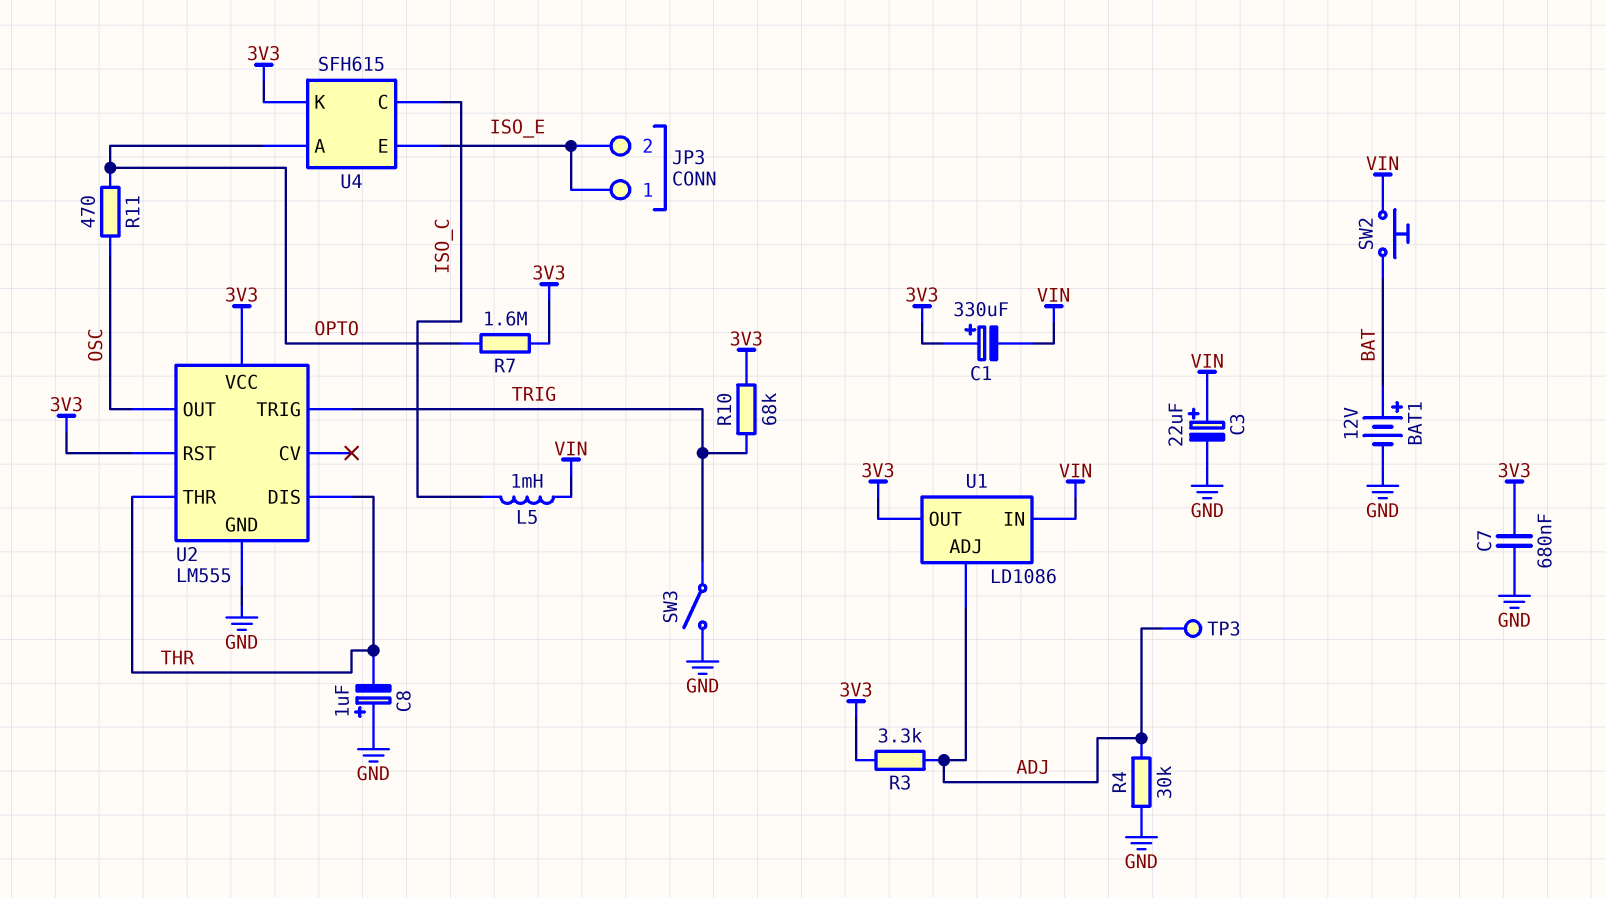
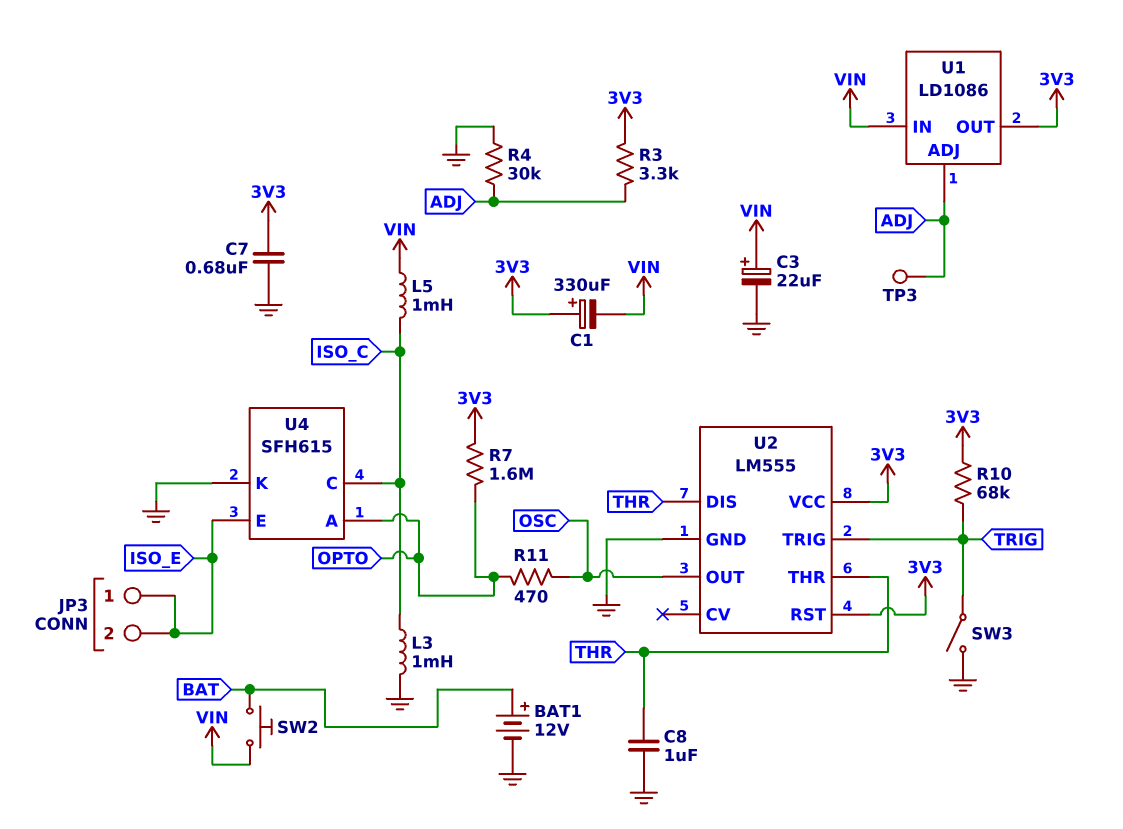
C8: 1uF (plus GND, minus THR) -> 1uF (GND, THR)
L3: none -> 1mH (GND, ISO_C)
U4 pin K: 3V3 -> GND

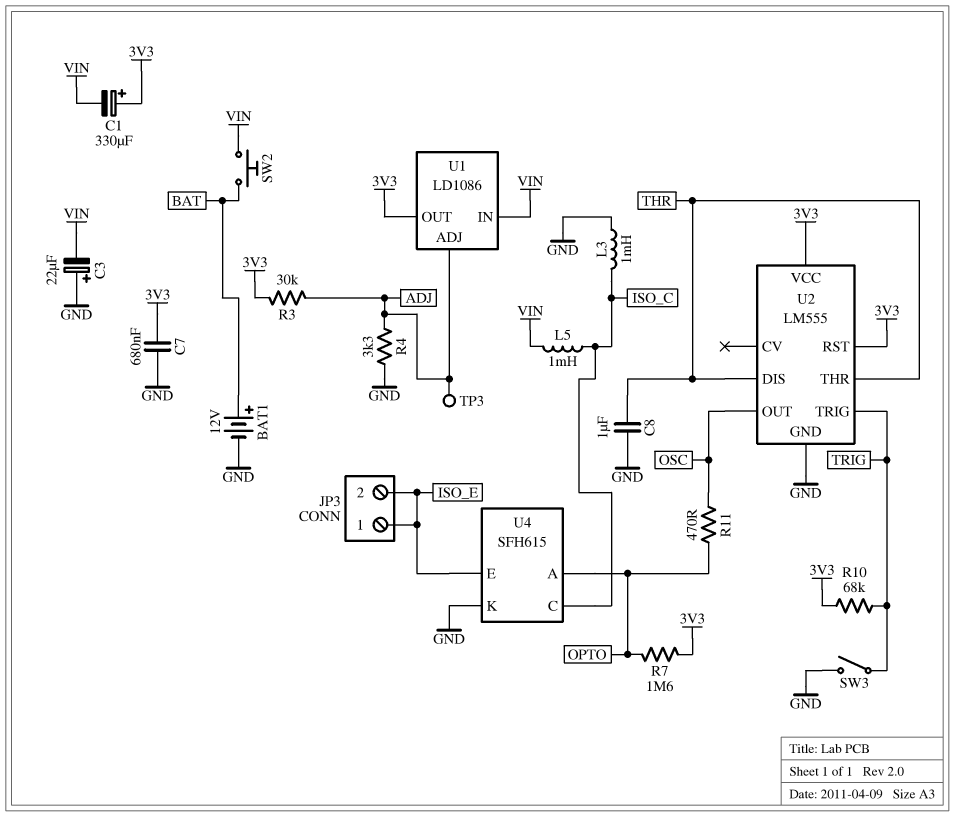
C3: 22uF (plus VIN, minus GND) -> 22uF (plus GND, minus VIN)
R3: 3.3k (3V3, ADJ) -> 30k (3V3, ADJ)
R4: 30k (ADJ, GND) -> 3.3k (ADJ, GND)

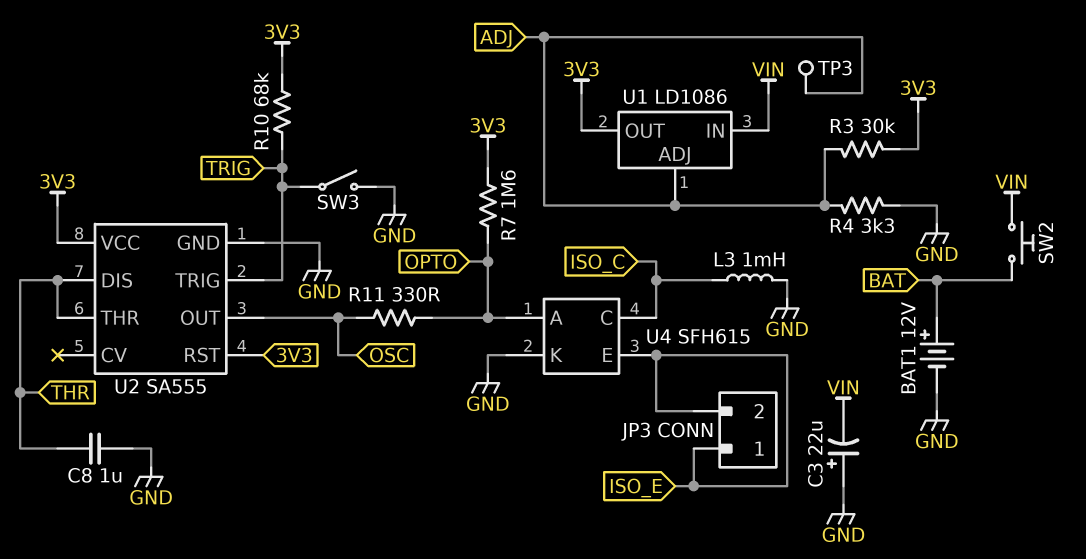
C1: 330uF (plus 3V3, minus VIN) -> none
C7: 680nF (3V3, GND) -> none
L5: 1mH (ISO_C, VIN) -> none
R11: 470 (OPTO, OSC) -> 330 (OPTO, OSC)
U2: LM555 -> SA555

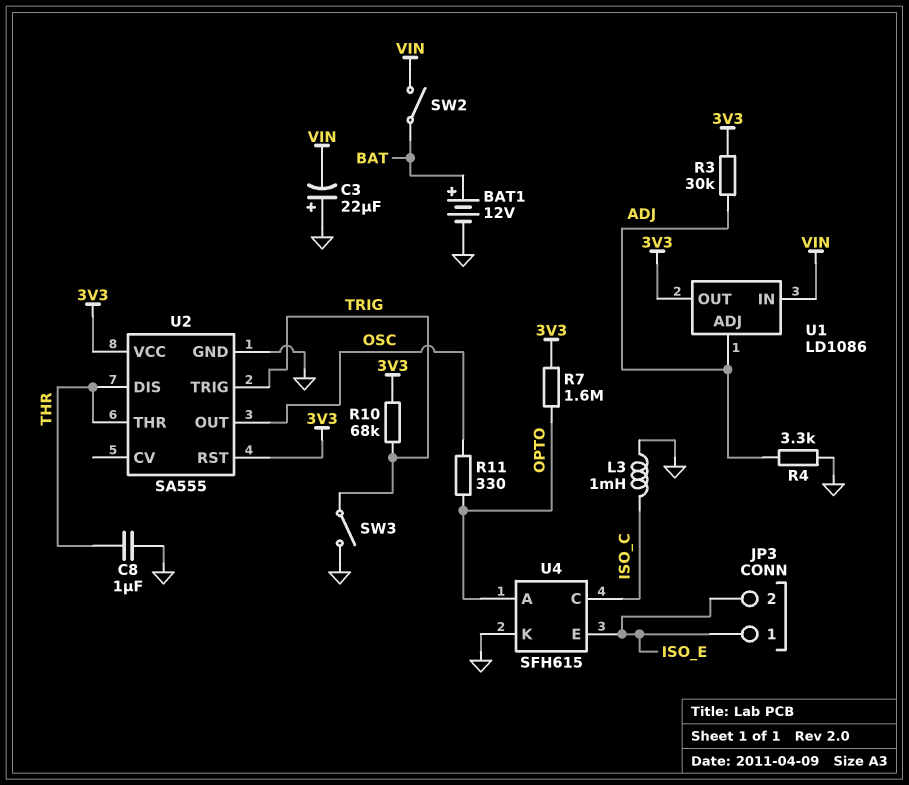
SW2: button (BAT, VIN) -> switch (BAT, VIN)
TP3: test point (ADJ) -> none

